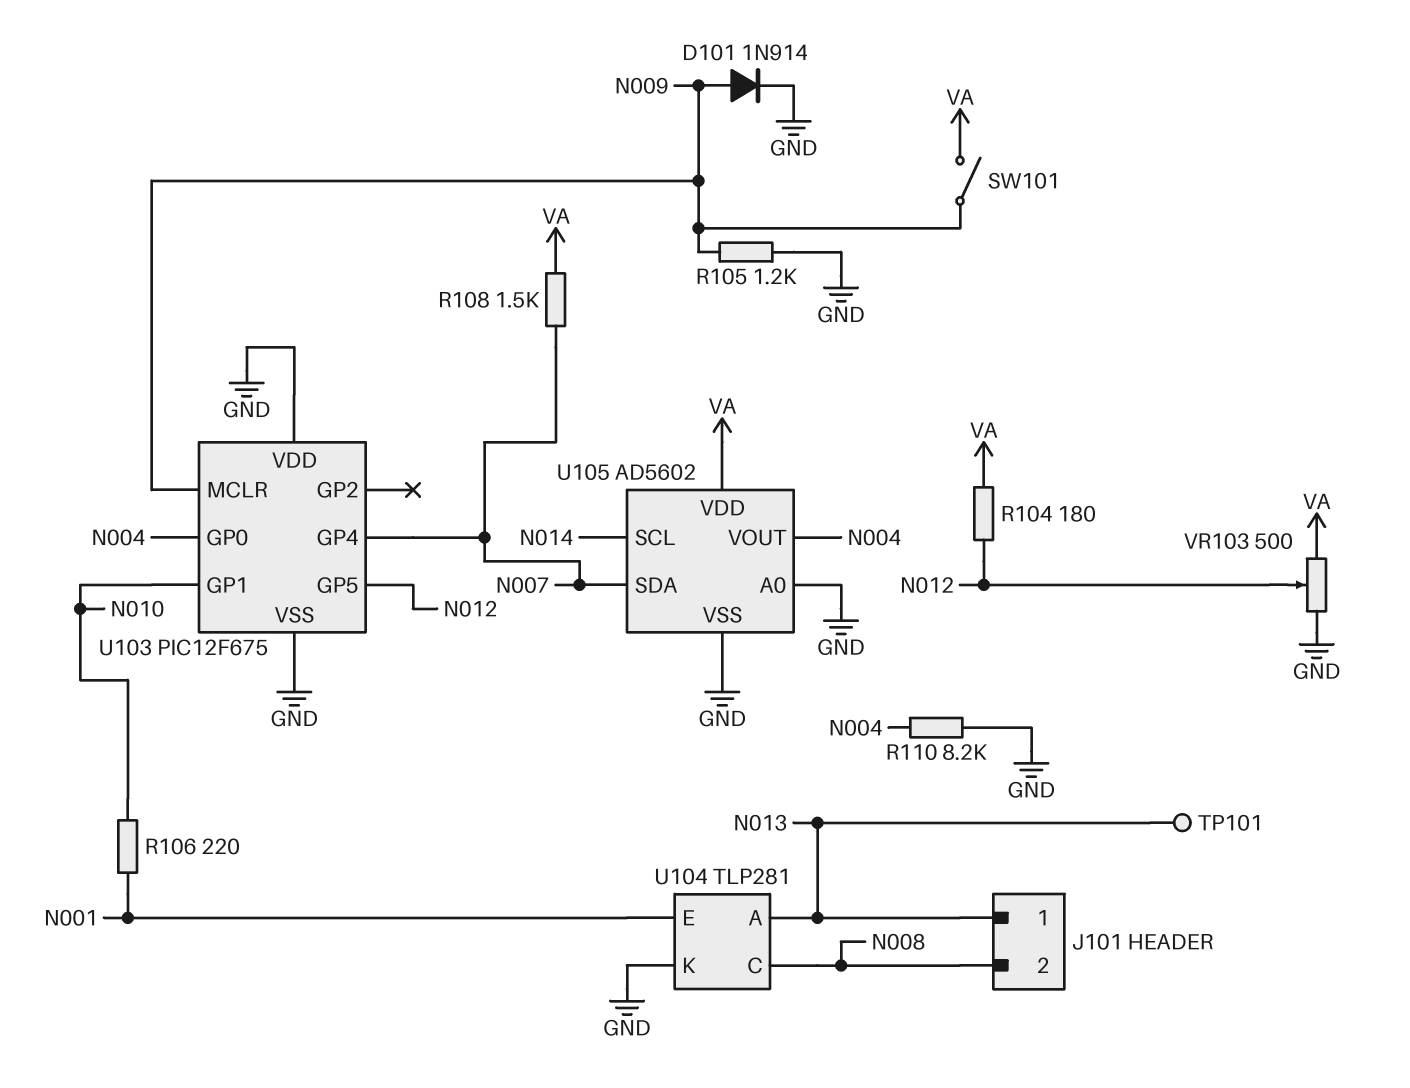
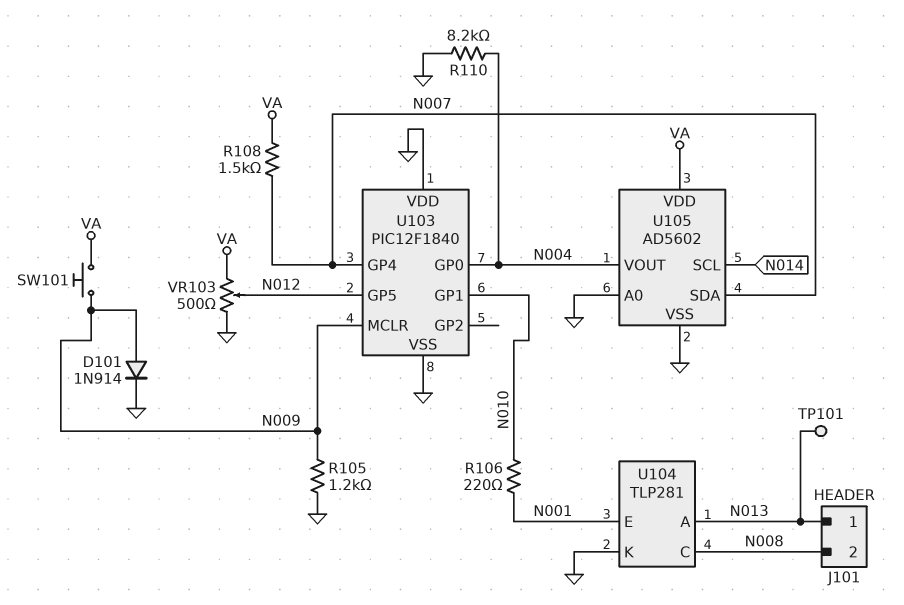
R104: 180 (N012, VA) -> none
SW101: switch (N009, VA) -> button (N009, VA)
U103: PIC12F675 -> PIC12F1840

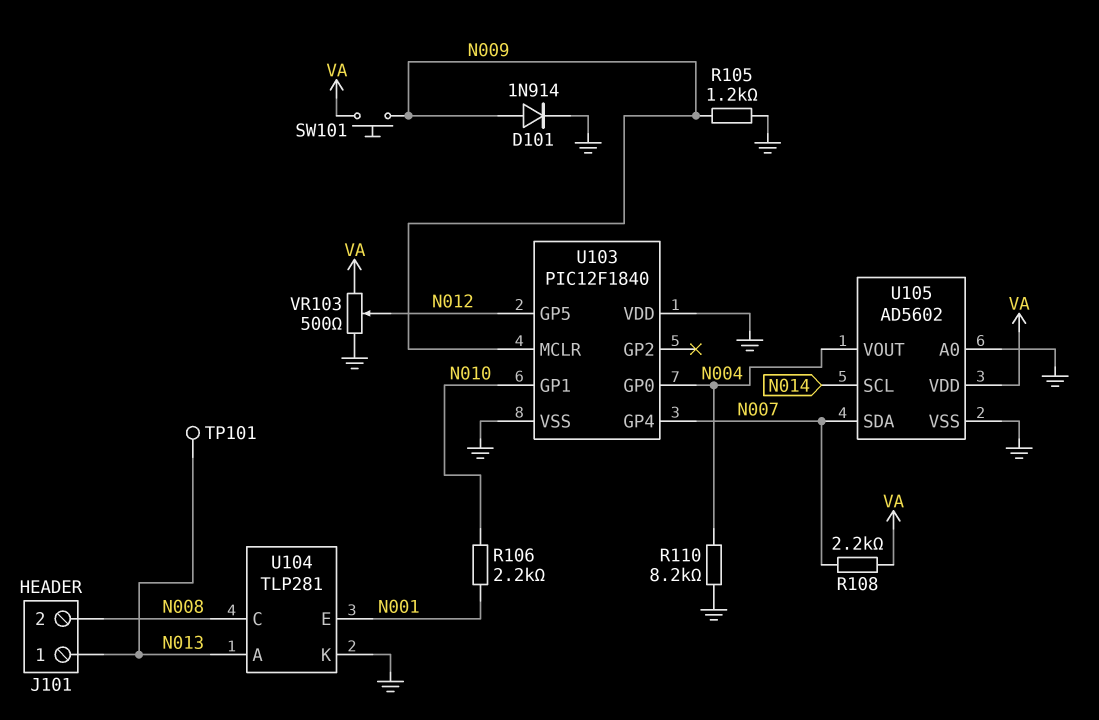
R106: 220 (N001, N010) -> 2.2k (N001, N010)
R108: 1.5k (N007, VA) -> 2.2k (N007, VA)

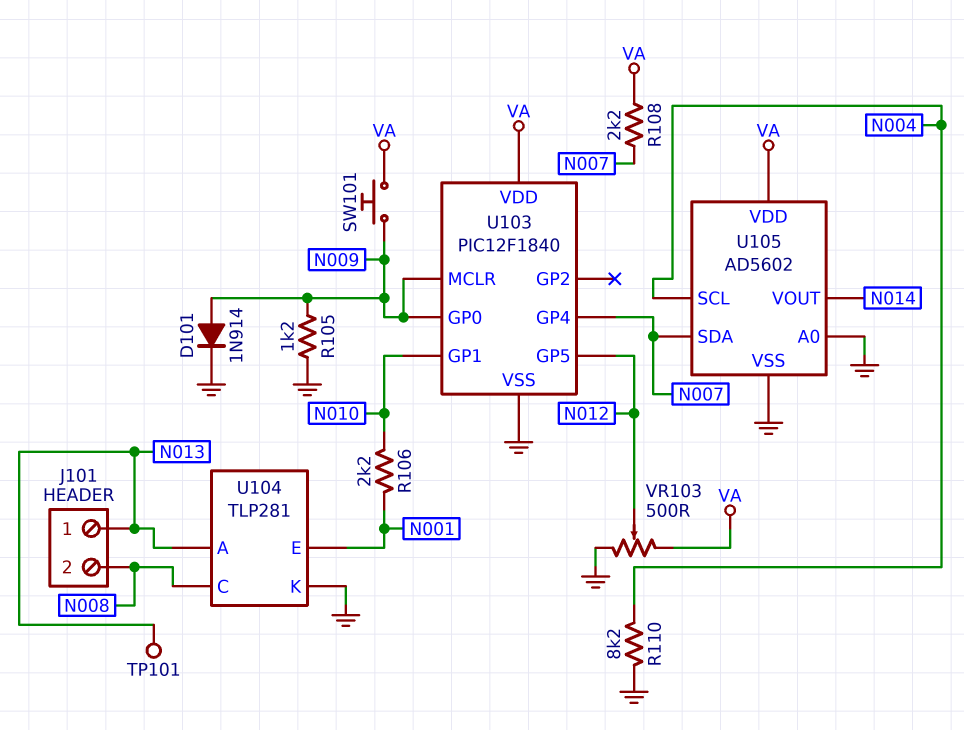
U103 pin GP0: N004 -> N009
U103 pin VDD: GND -> VA
U105 pin SCL: N014 -> N004
U105 pin VOUT: N004 -> N014

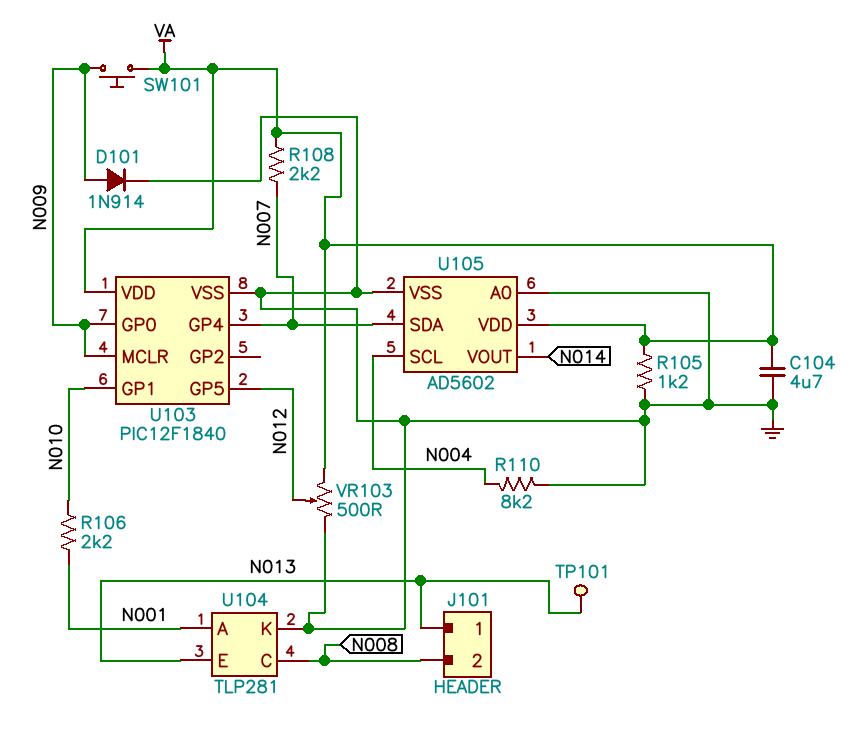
C104: none -> 4.7uF (GND, VA)
R105: 1.2k (GND, N009) -> 1.2k (GND, VA)
U104 pin A: N013 -> N001
U104 pin E: N001 -> N013

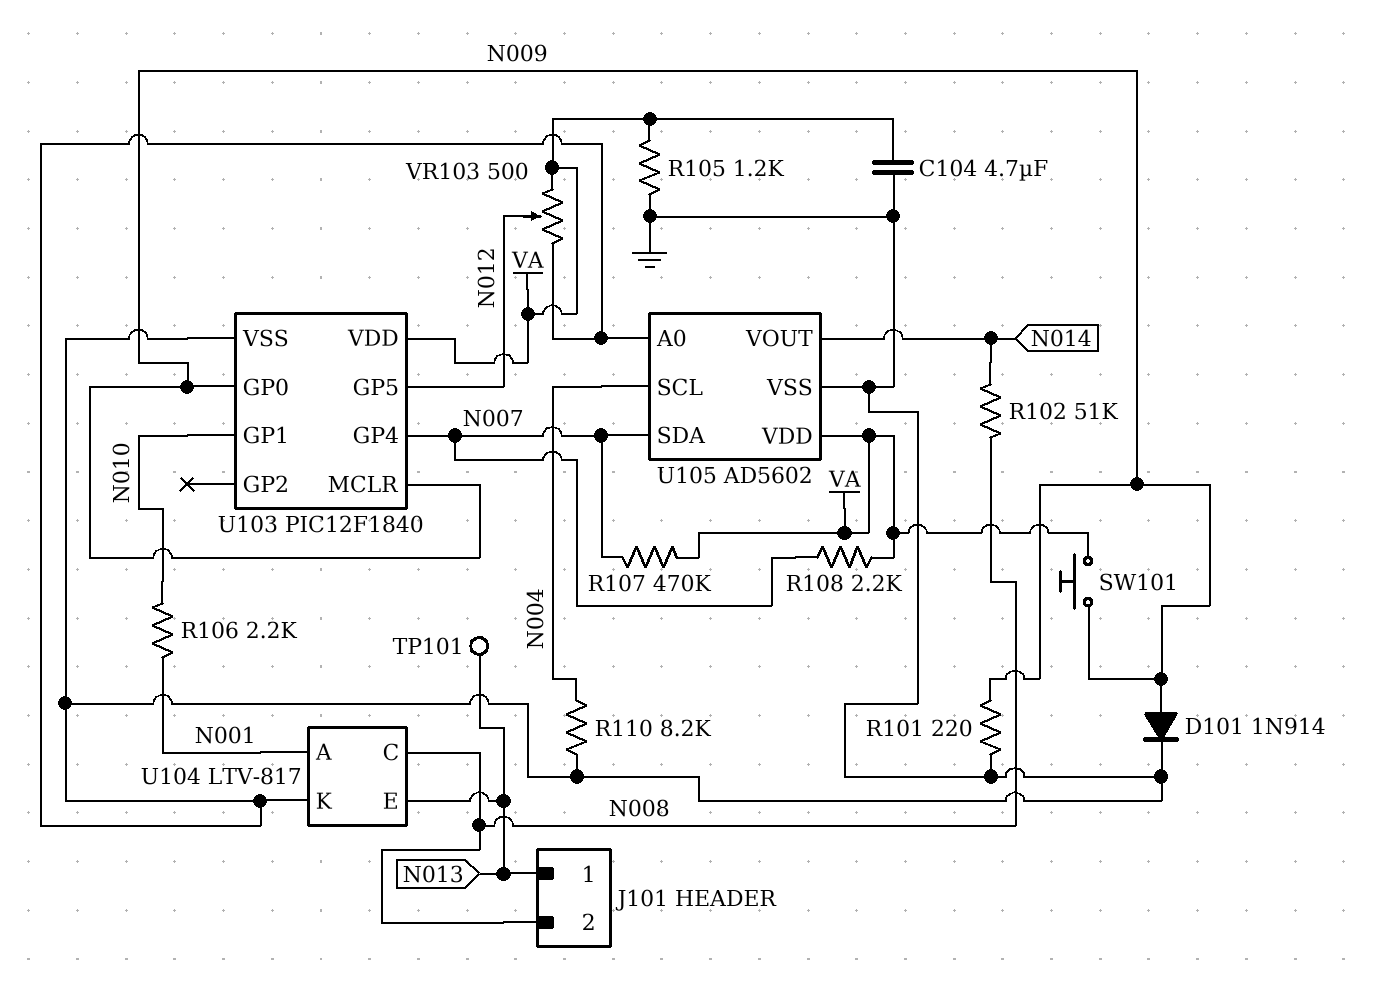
R101: none -> 220 (GND, N009)
R102: none -> 51k (N008, N014)
R107: none -> 470k (N007, VA)
U104: TLP281 -> LTV-817

